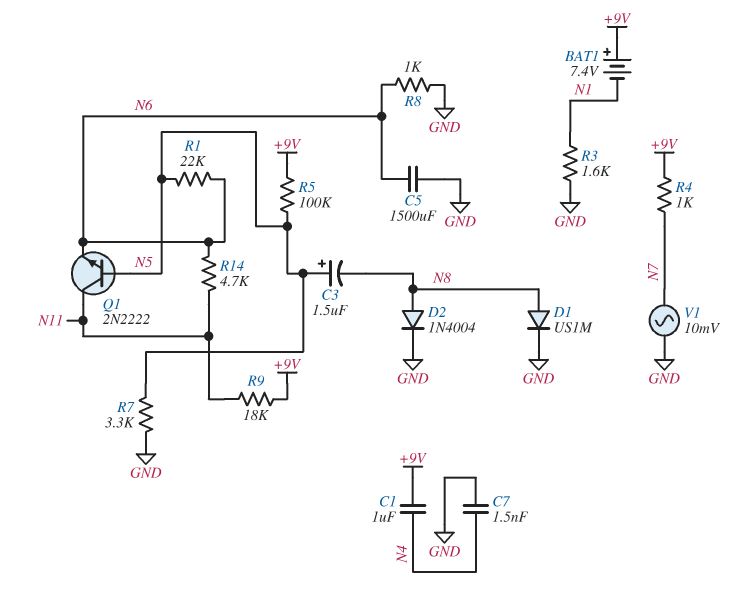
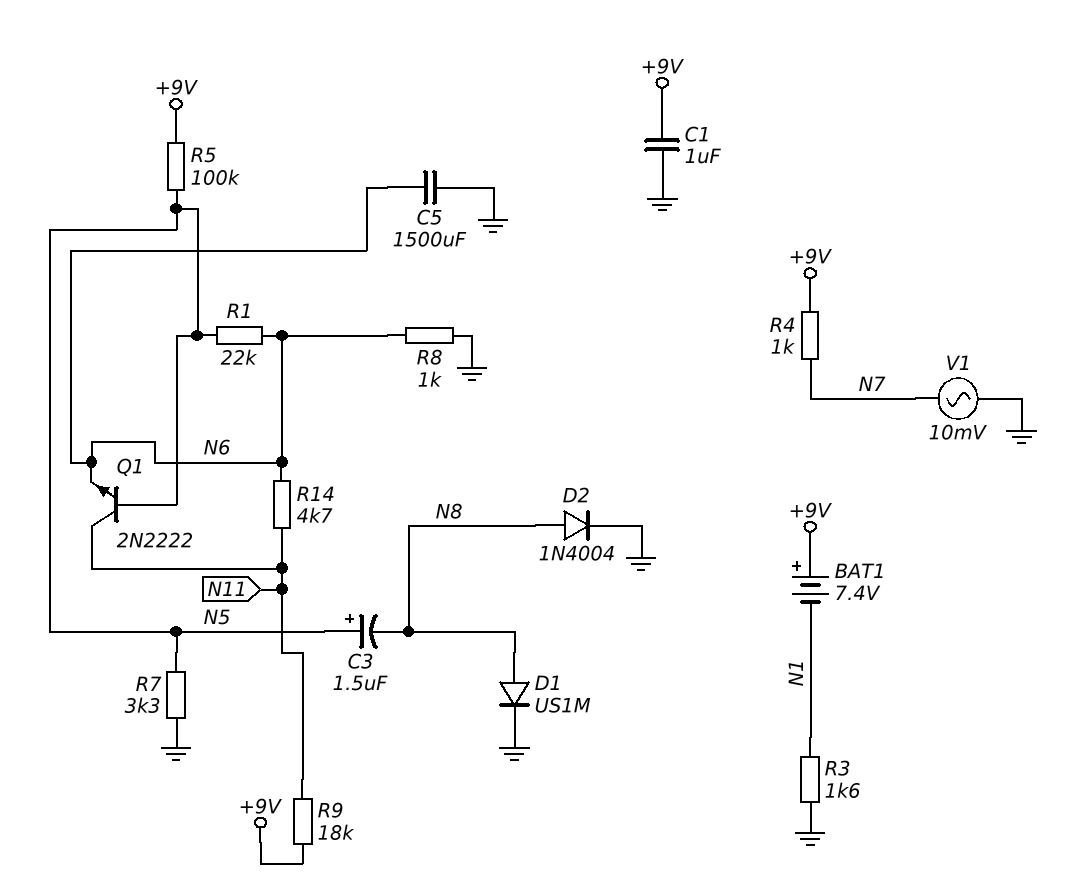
C1: 1uF (+9V, N4) -> 1uF (+9V, GND)
C7: 1.5nF (GND, N4) -> none

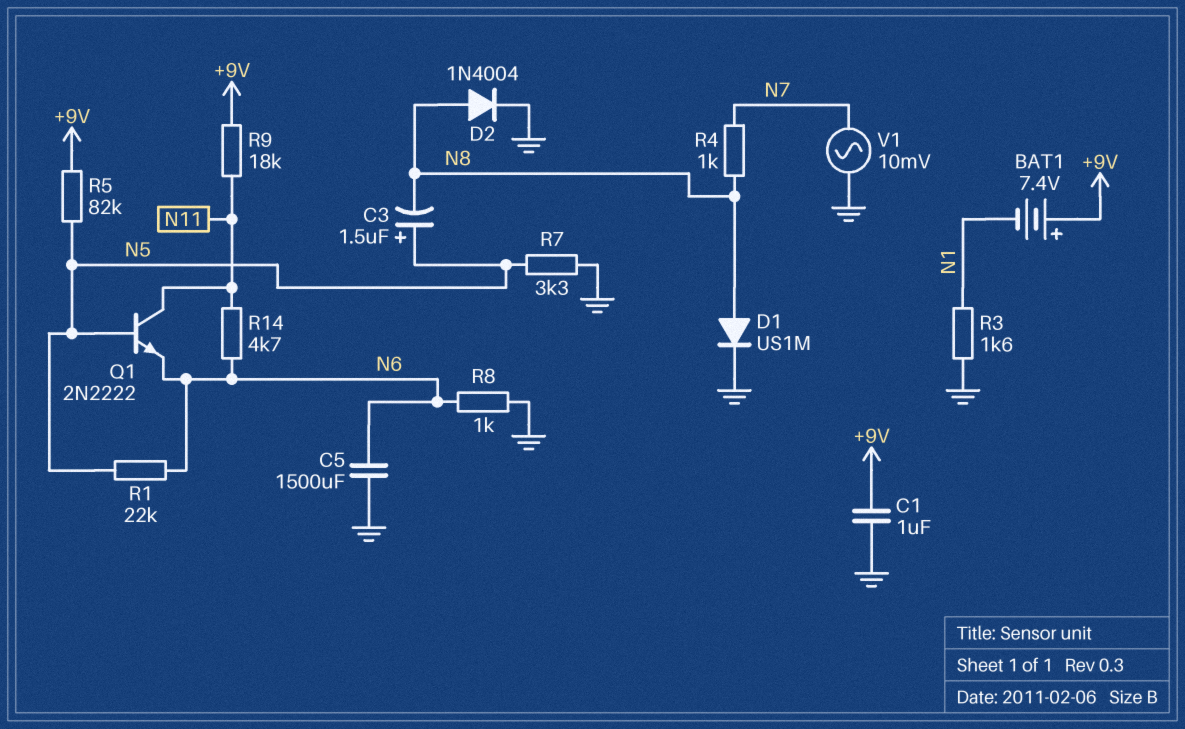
R4: 1k (+9V, N7) -> 1k (N7, N8)
R5: 100k (+9V, N5) -> 82k (+9V, N5)

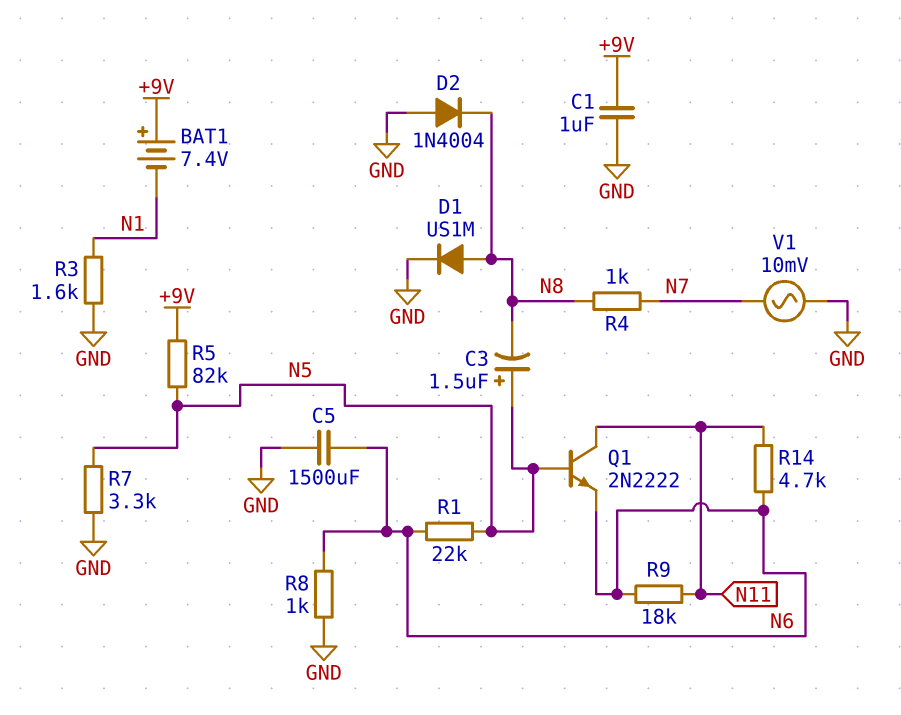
D2: diode 1N4004 (A N8, K GND) -> diode 1N4004 (A GND, K N8)
R9: 18k (+9V, N11) -> 18k (N6, N11)

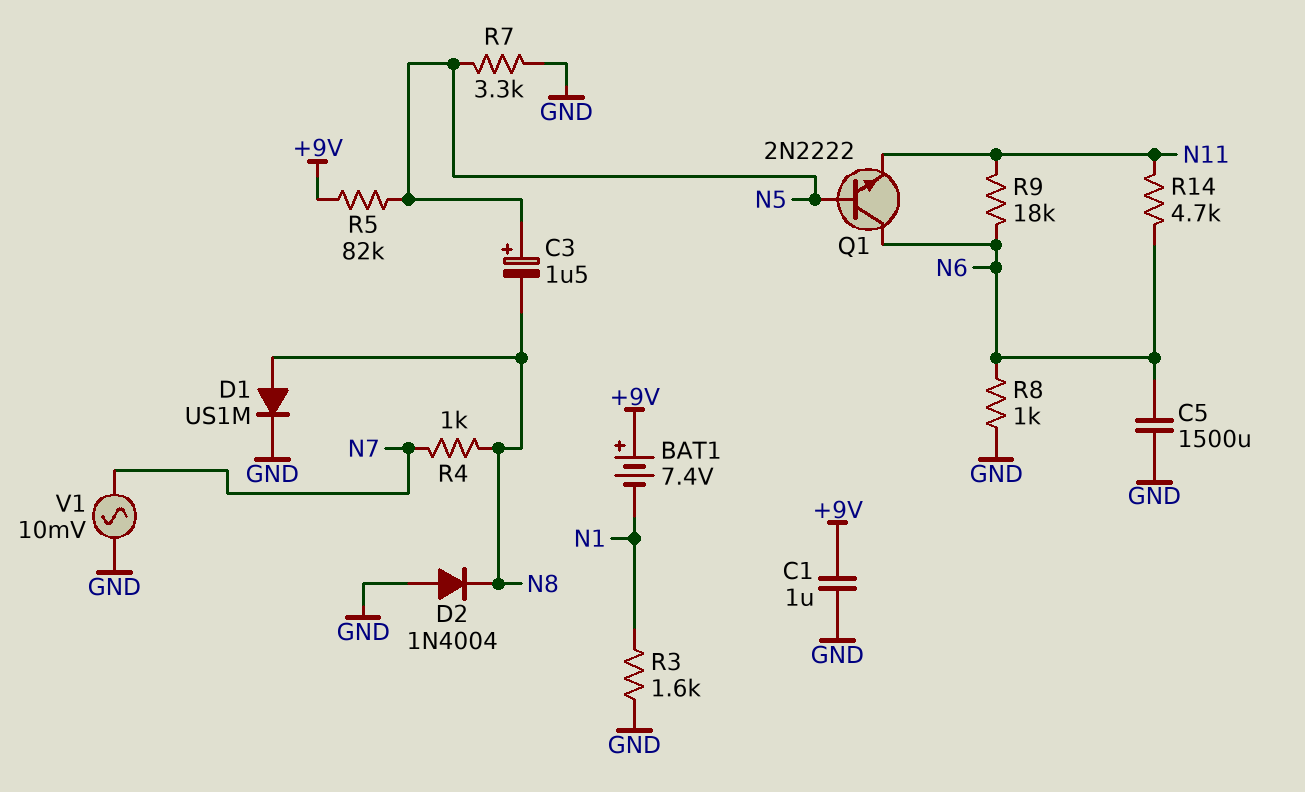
Q1: NPN 2N2222 (B N5, C N11, E N6) -> NPN 2N2222 (B N5, C N6, E N11)
R1: 22k (N5, N6) -> none

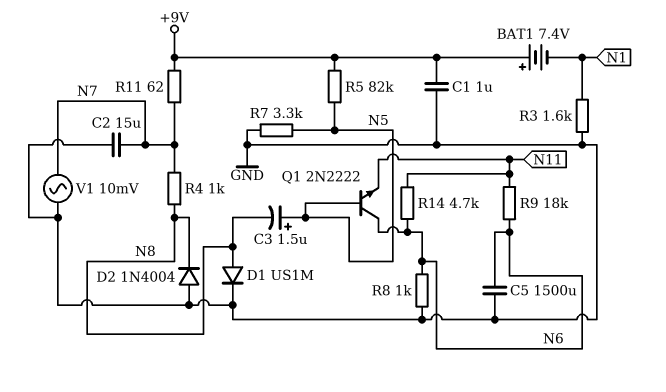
C2: none -> 15uF (GND, N7)
R11: none -> 62 (+9V, N7)

